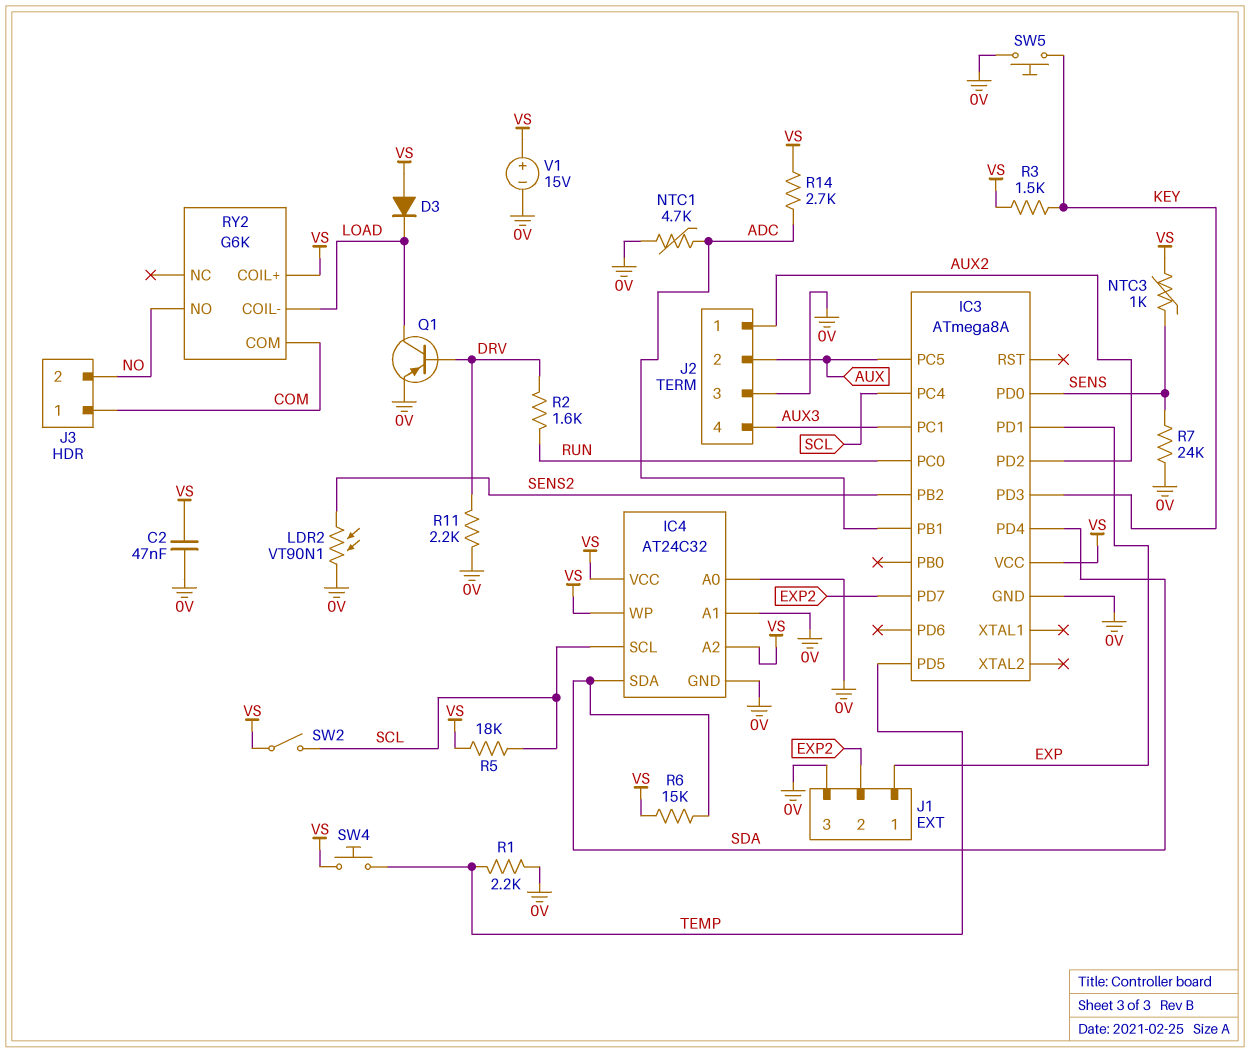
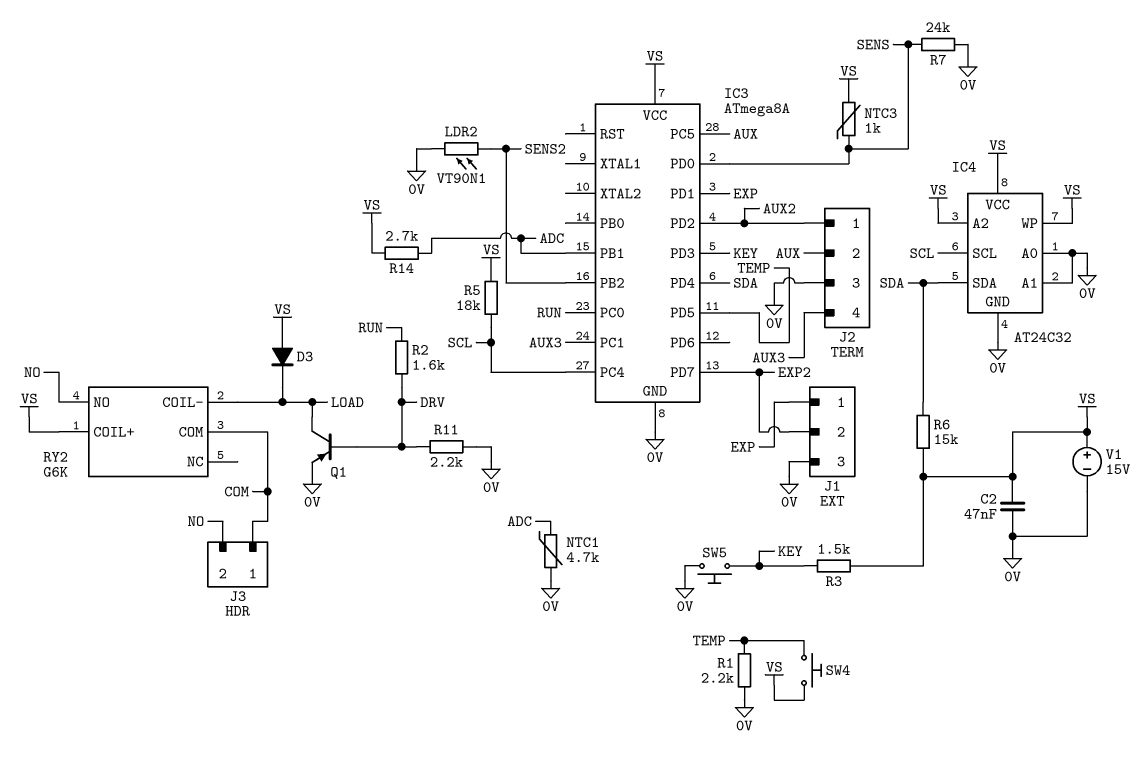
SW2: switch (SCL, VS) -> none

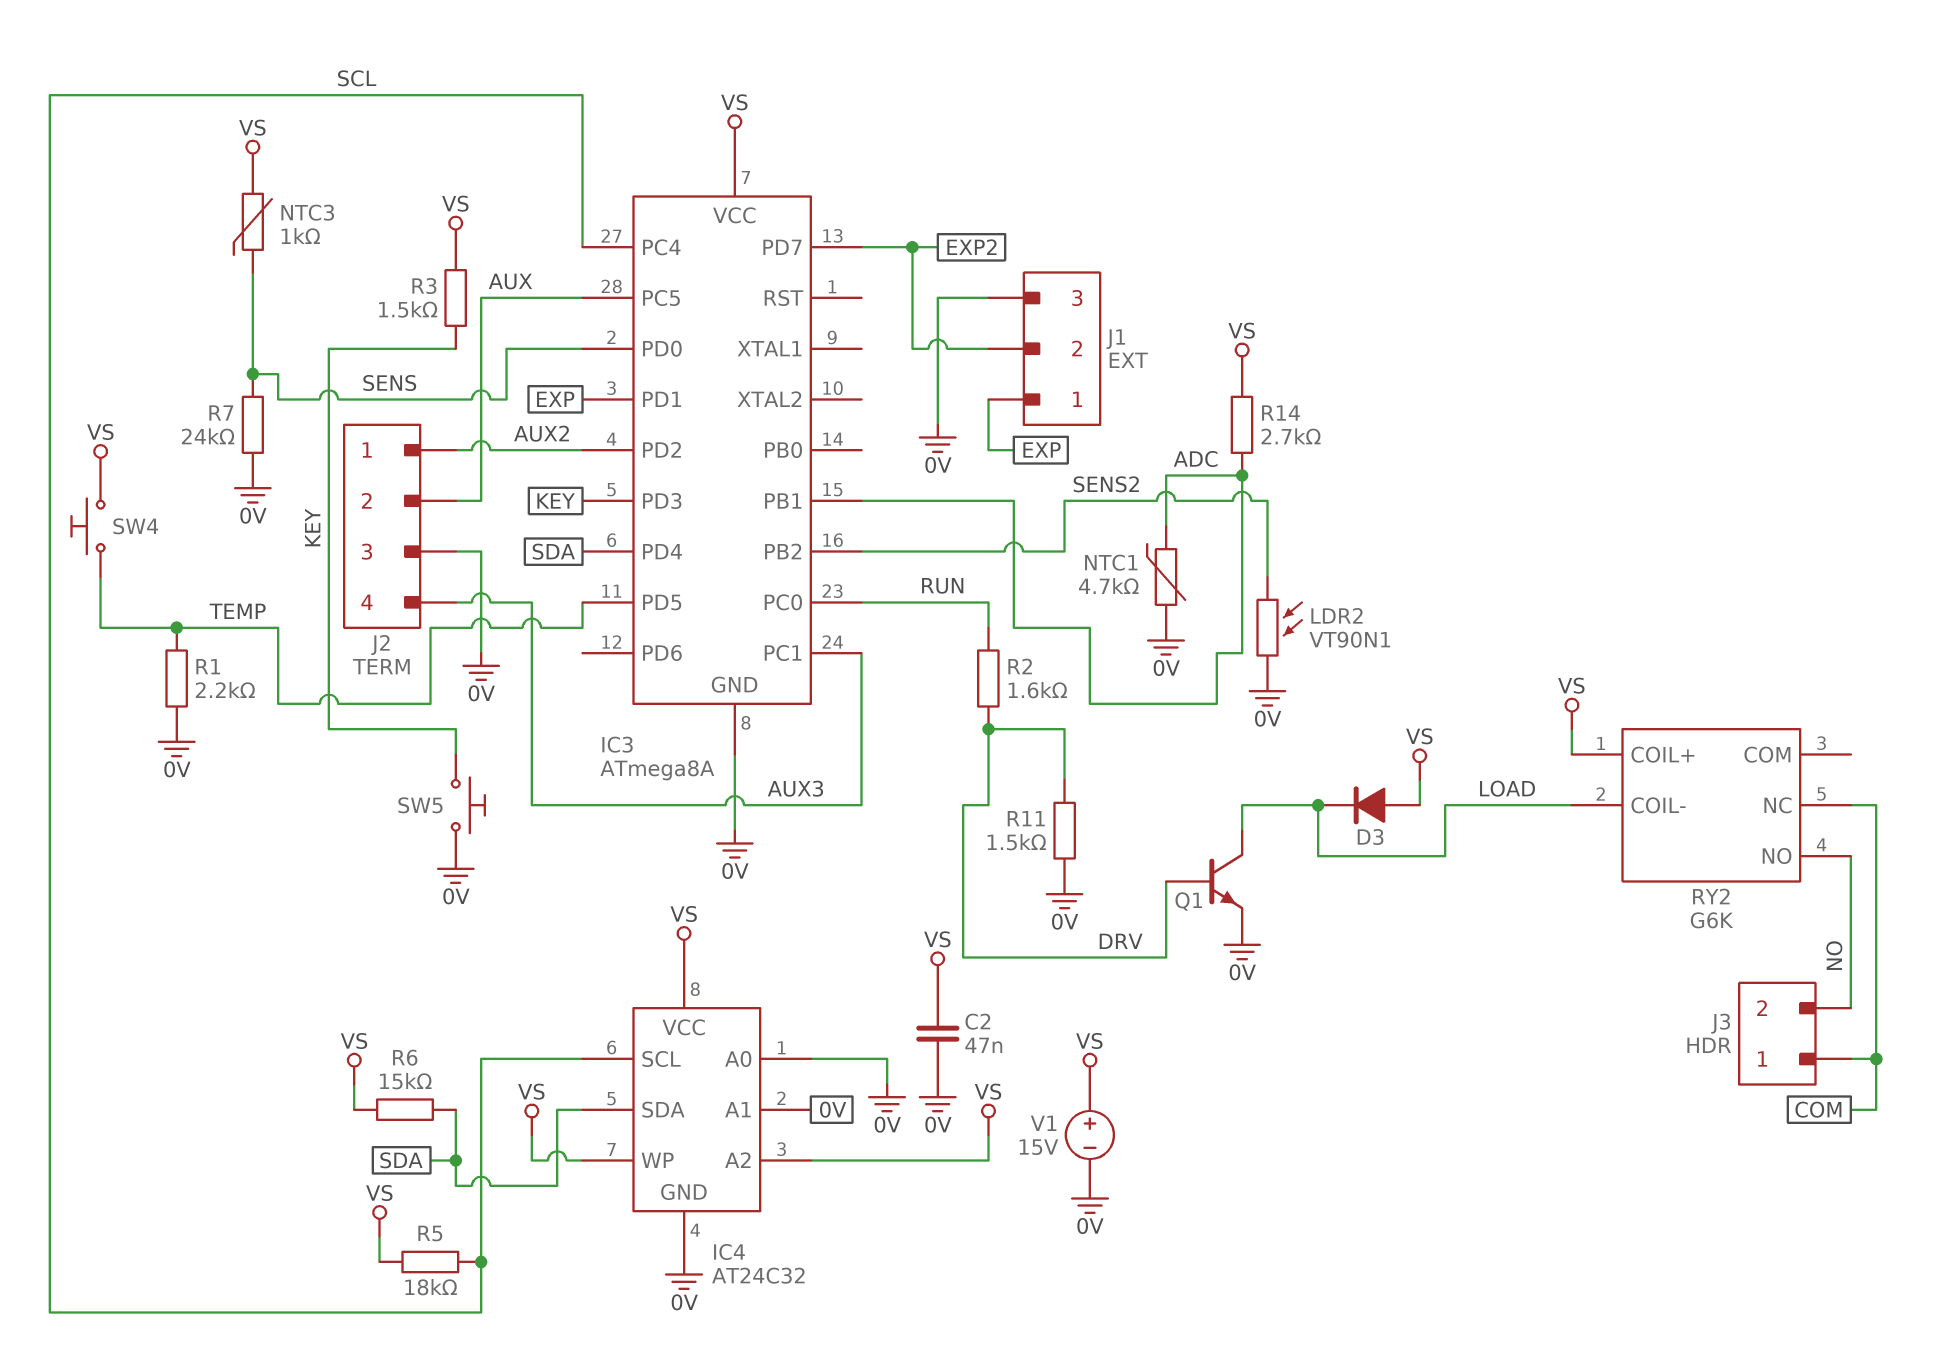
Q1: PNP (B DRV, C LOAD, E 0V) -> NPN (B DRV, C LOAD, E 0V)
R11: 2.2k (0V, DRV) -> 1.5k (0V, DRV)
RY2 pin COM: COM -> none
RY2 pin NC: none -> COM

